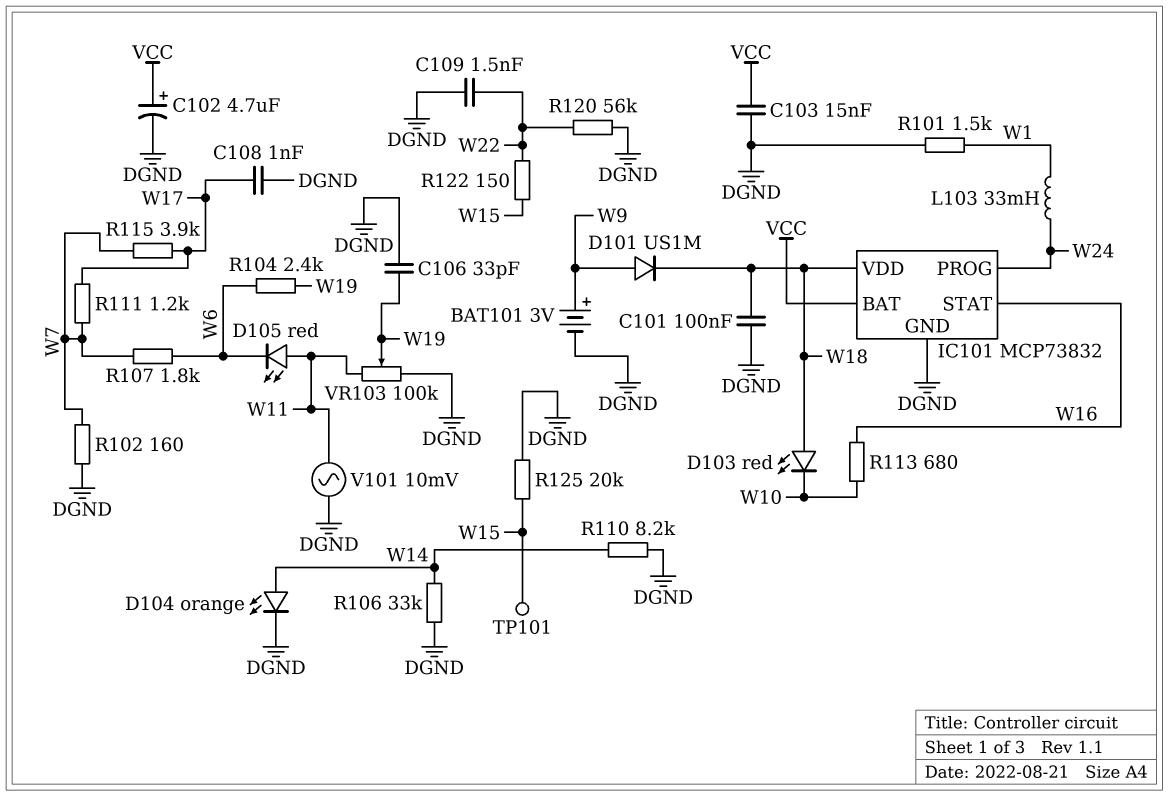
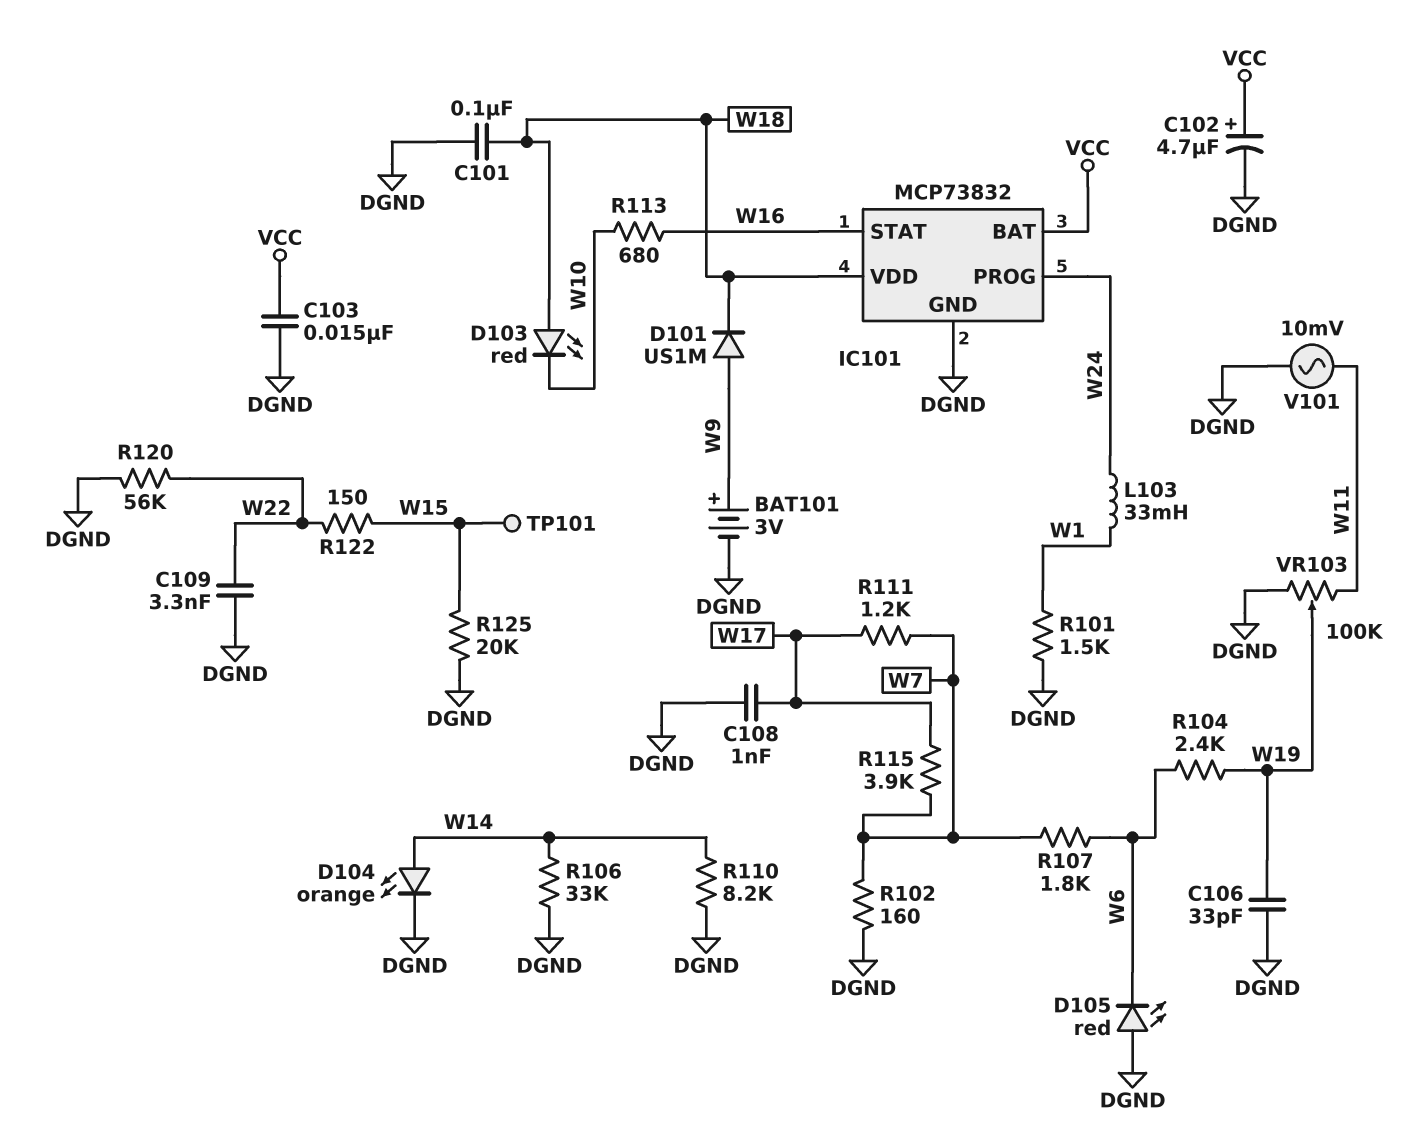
C109: 1.5nF (DGND, W22) -> 3.3nF (DGND, W22)
D105: LED red (A W11, K W6) -> LED red (A DGND, K W6)

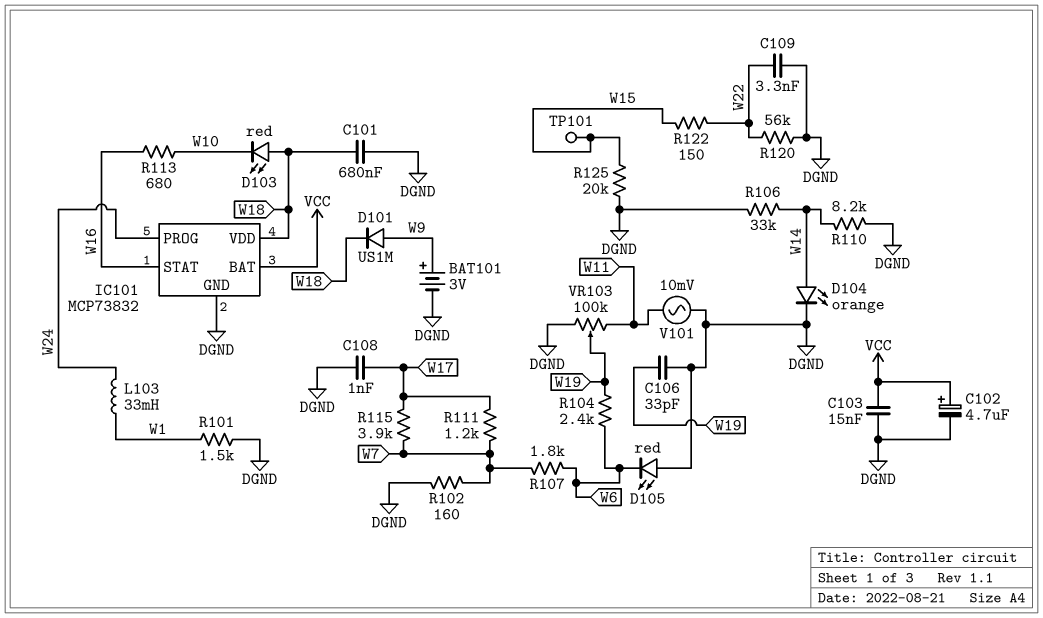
C101: 100nF (DGND, W18) -> 680nF (DGND, W18)

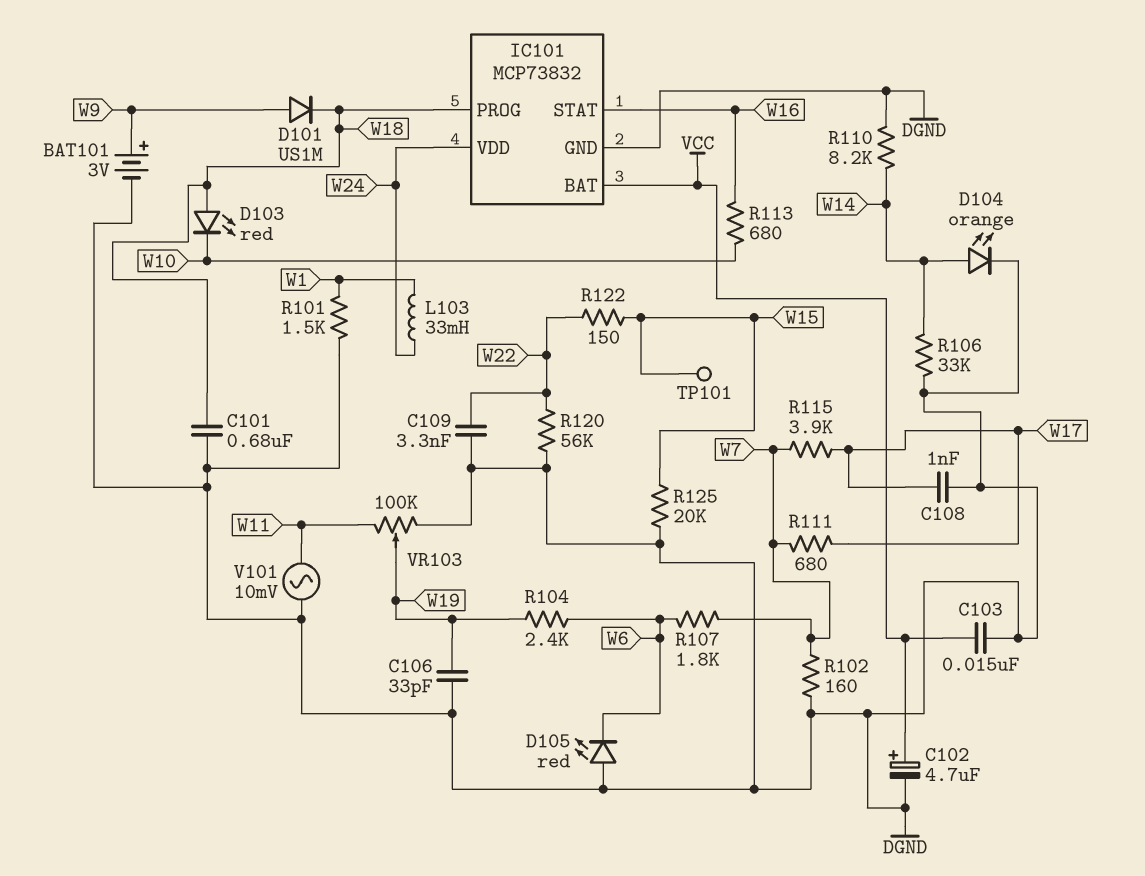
IC101 pin PROG: W24 -> W18
IC101 pin VDD: W18 -> W24
R111: 1.2k (W7, W17) -> 680 (W7, W17)

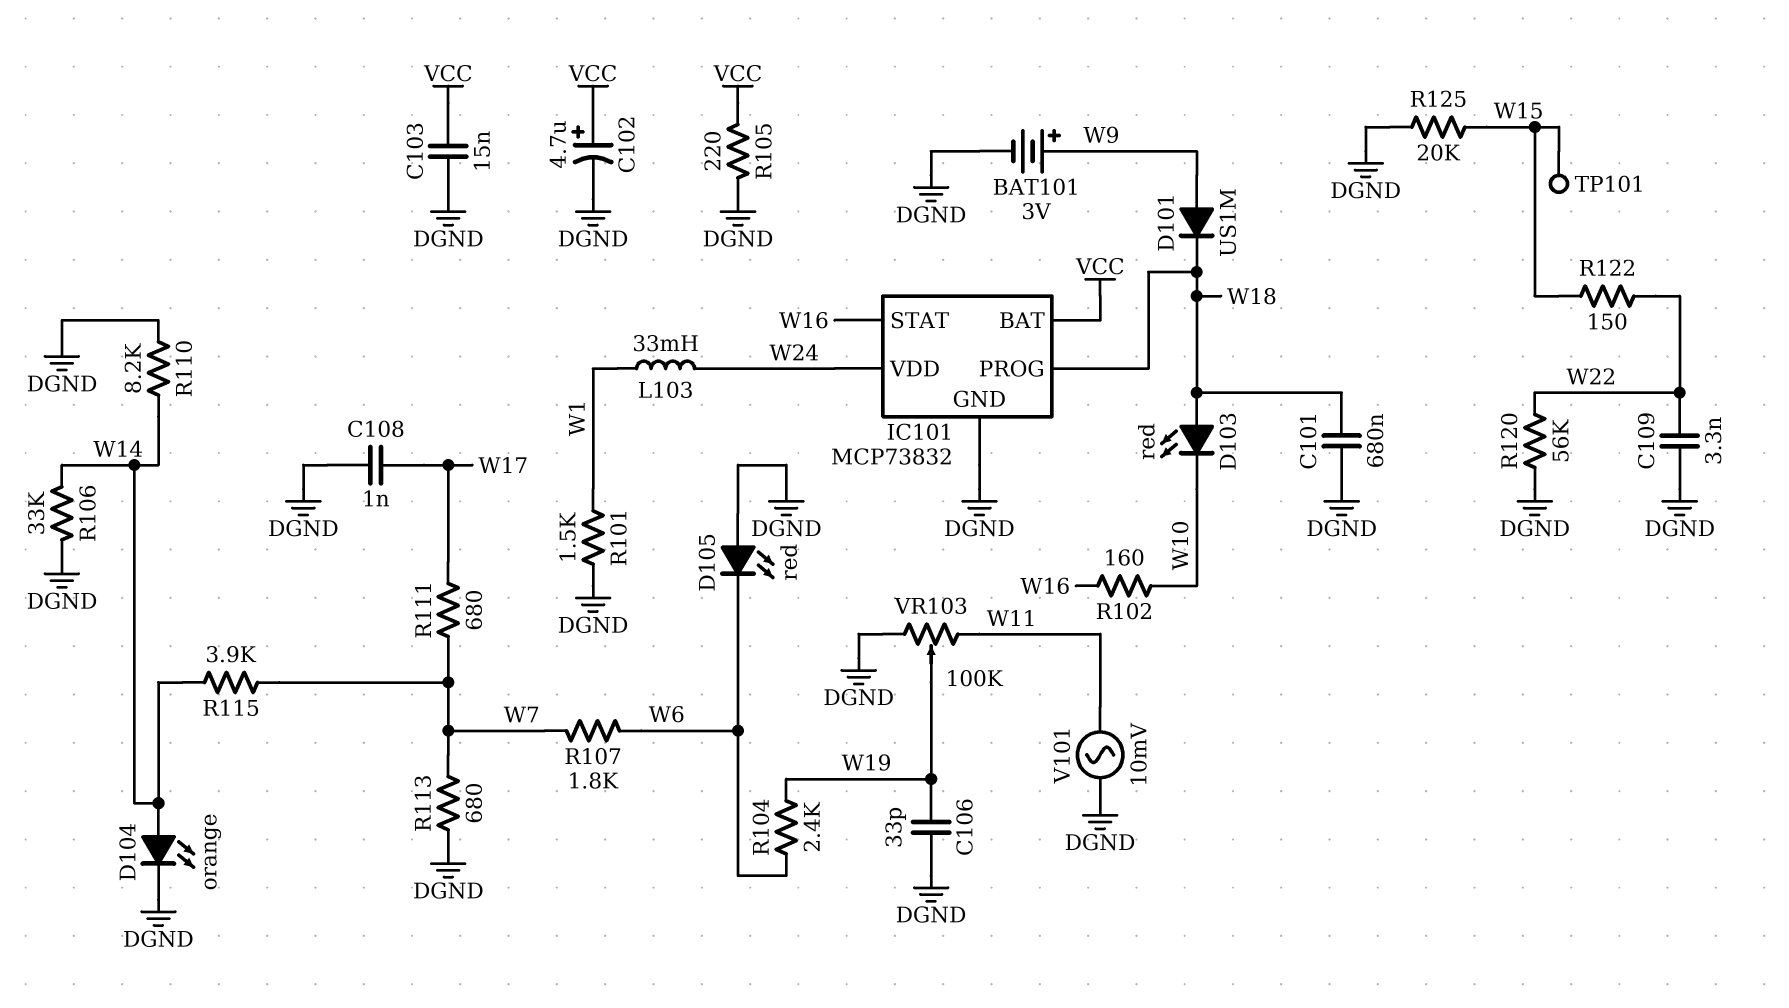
R102: 160 (DGND, W7) -> 160 (W10, W16)
R105: none -> 220 (DGND, VCC)
R113: 680 (W10, W16) -> 680 (DGND, W7)
R115: 3.9k (W7, W17) -> 3.9k (W7, W14)

